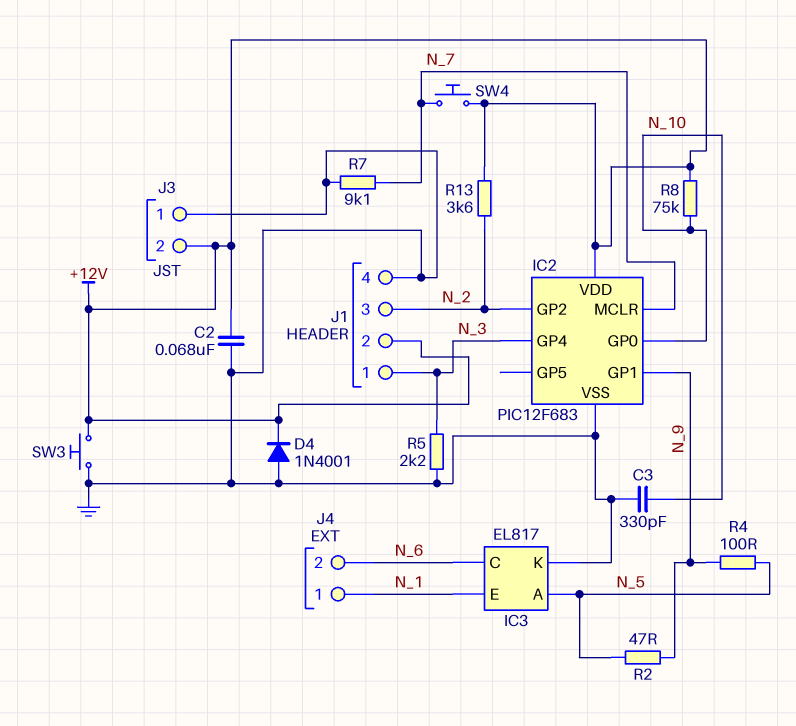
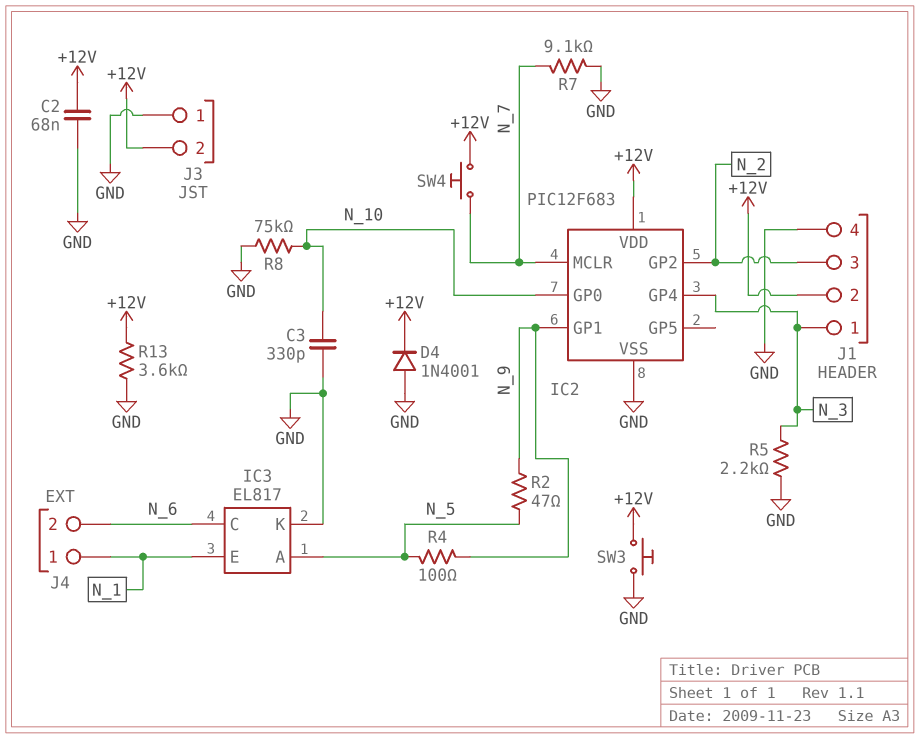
R8: 75k (+12V, N_10) -> 75k (GND, N_10)
R13: 3.6k (+12V, N_2) -> 3.6k (+12V, GND)

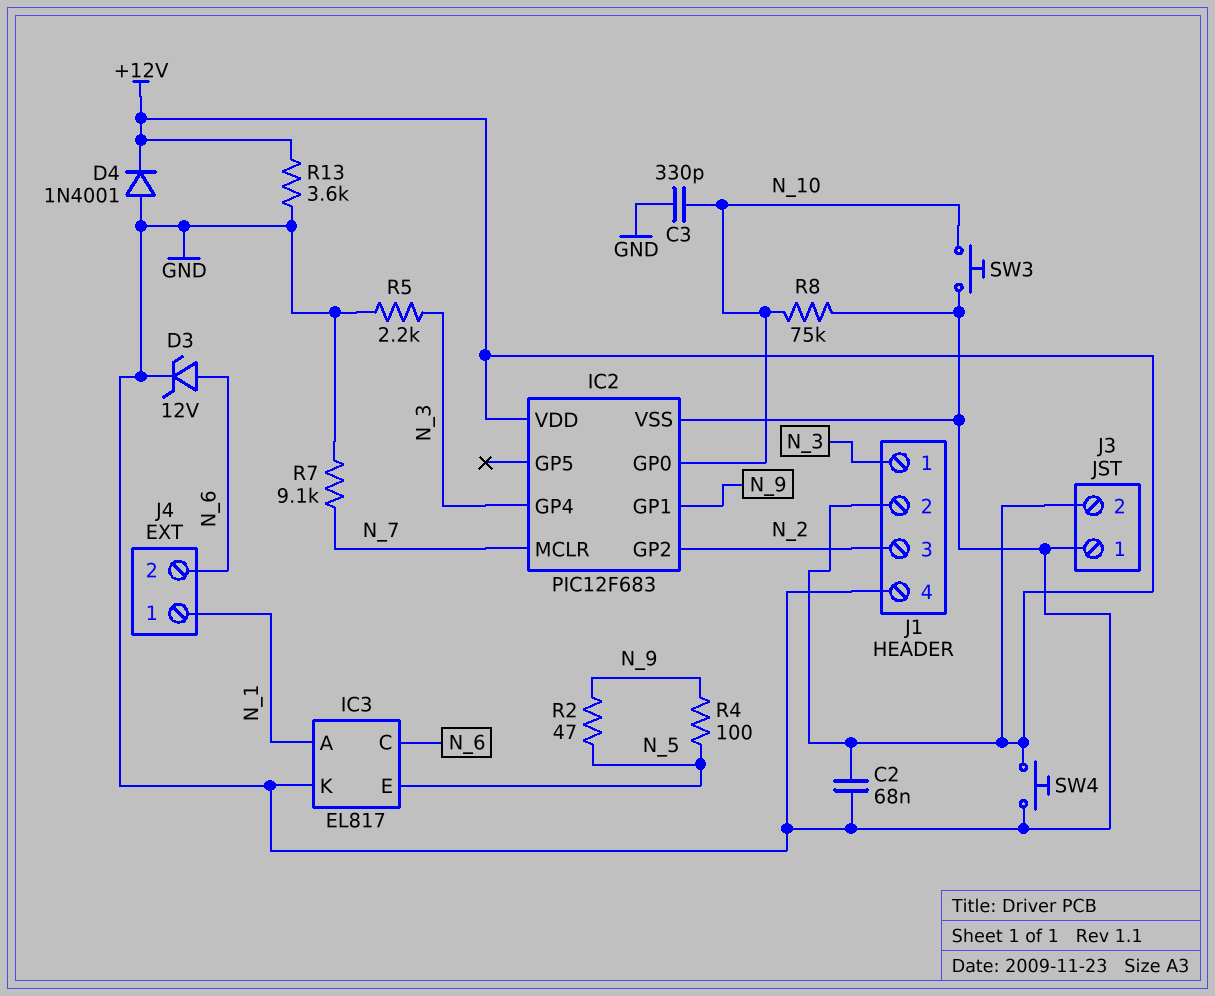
D3: none -> zener 12V (A N_6, K GND)
IC3 pin A: N_5 -> N_1
IC3 pin E: N_1 -> N_5
SW3: button (+12V, GND) -> button (GND, N_10)
SW4: button (+12V, N_7) -> button (+12V, GND)

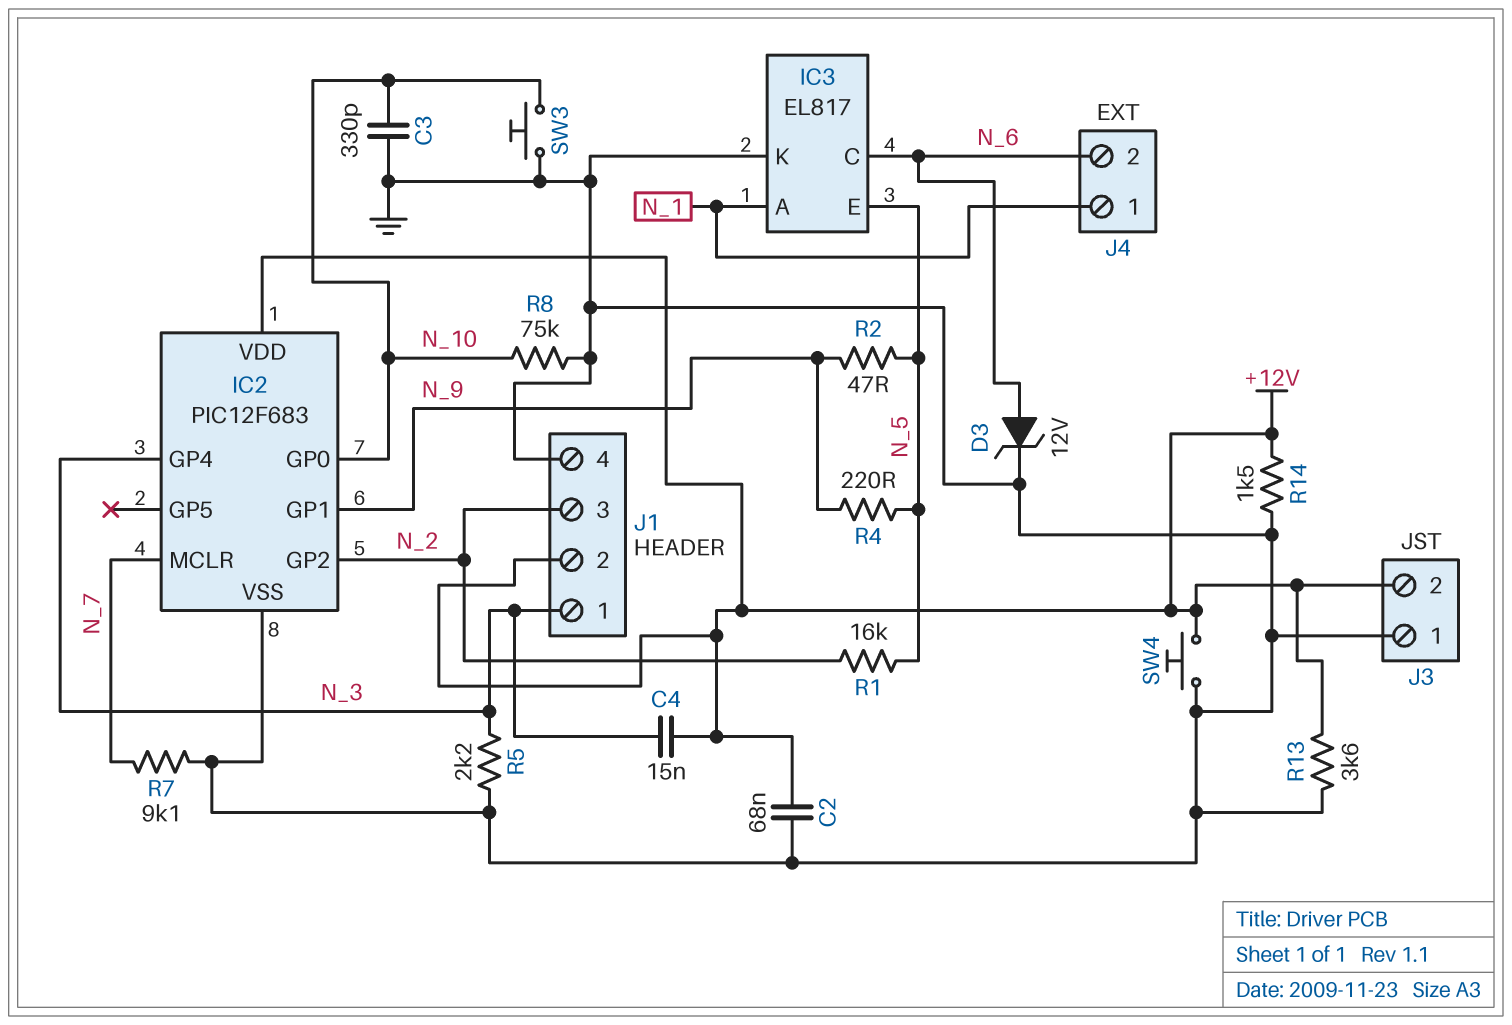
C4: none -> 15nF (+12V, N_3)
D4: diode 1N4001 (A GND, K +12V) -> none
R1: none -> 16k (N_2, N_5)
R4: 100 (N_5, N_9) -> 220 (N_5, N_9)
R14: none -> 1.5k (+12V, GND)

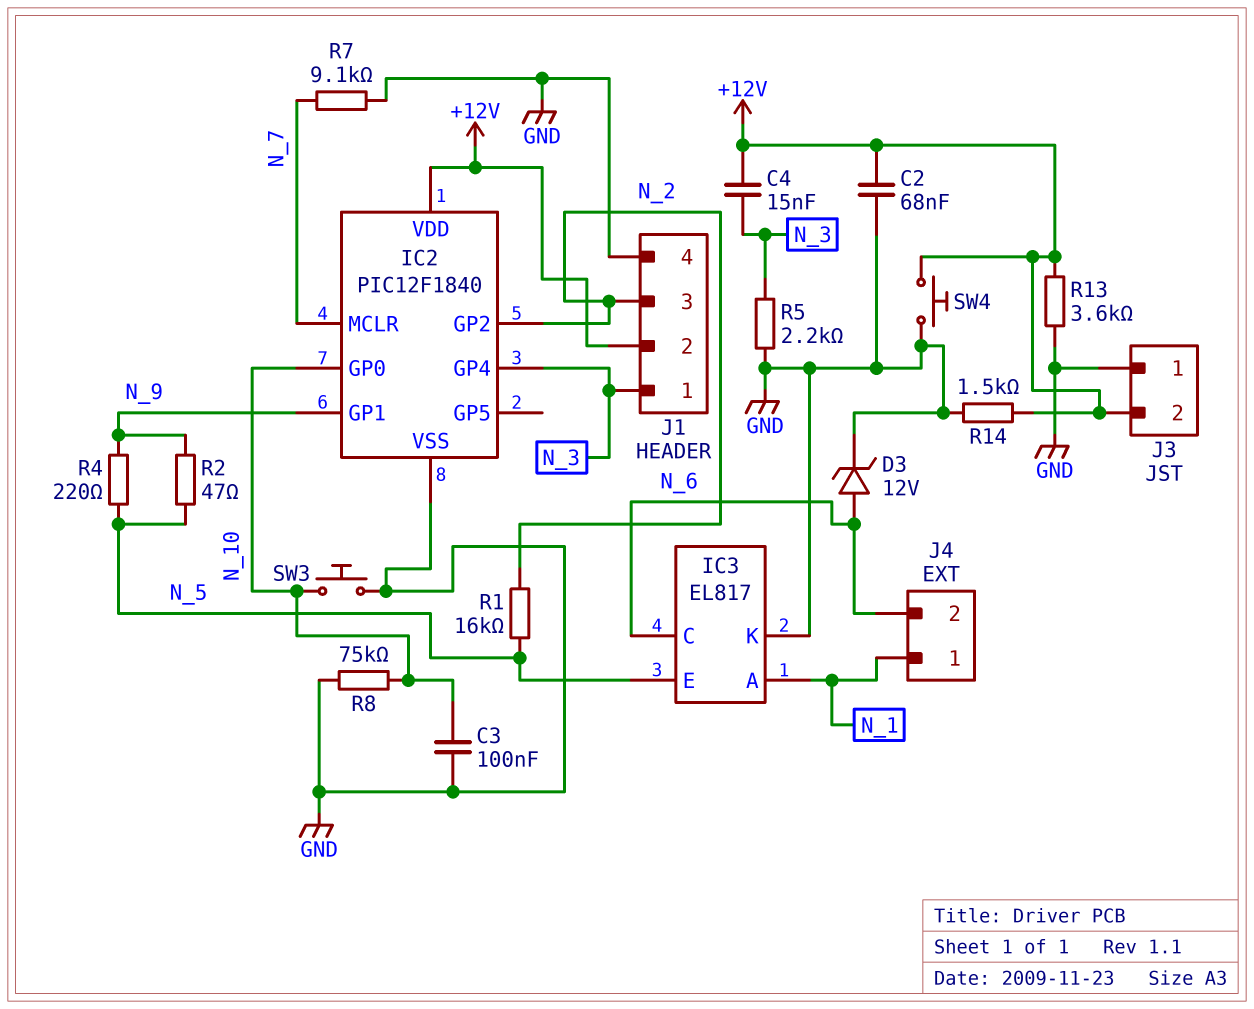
C3: 330pF (GND, N_10) -> 100nF (GND, N_10)
IC2: PIC12F683 -> PIC12F1840

